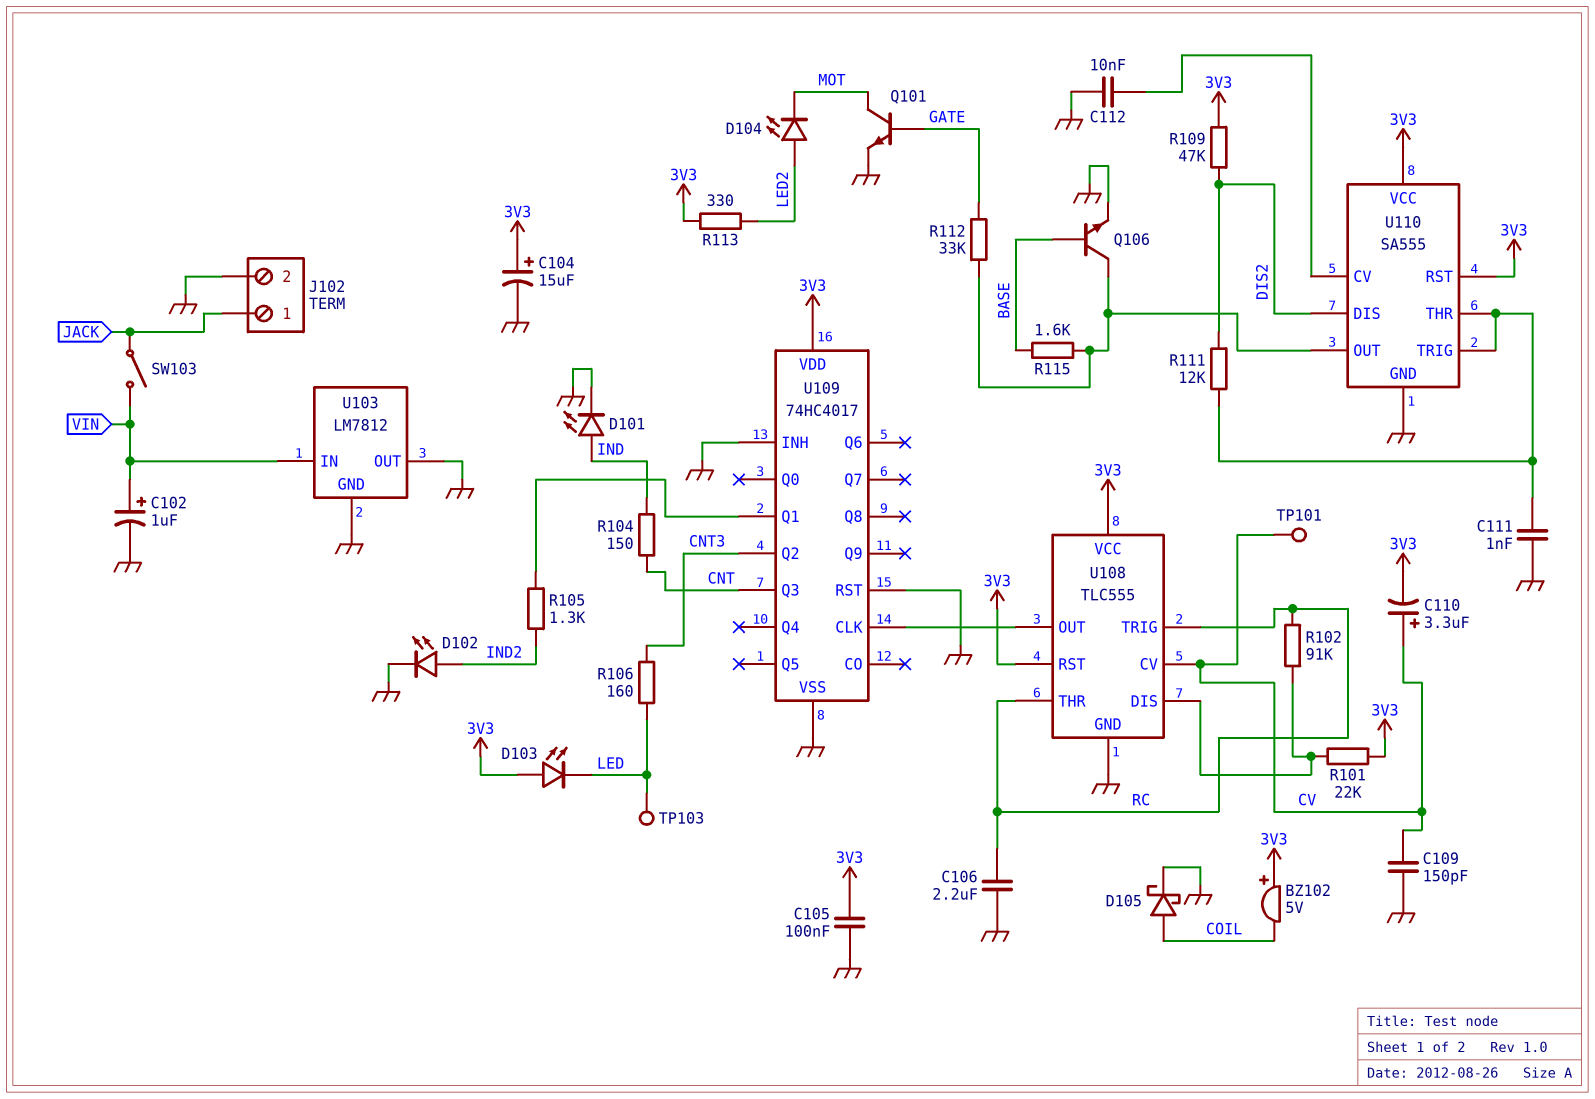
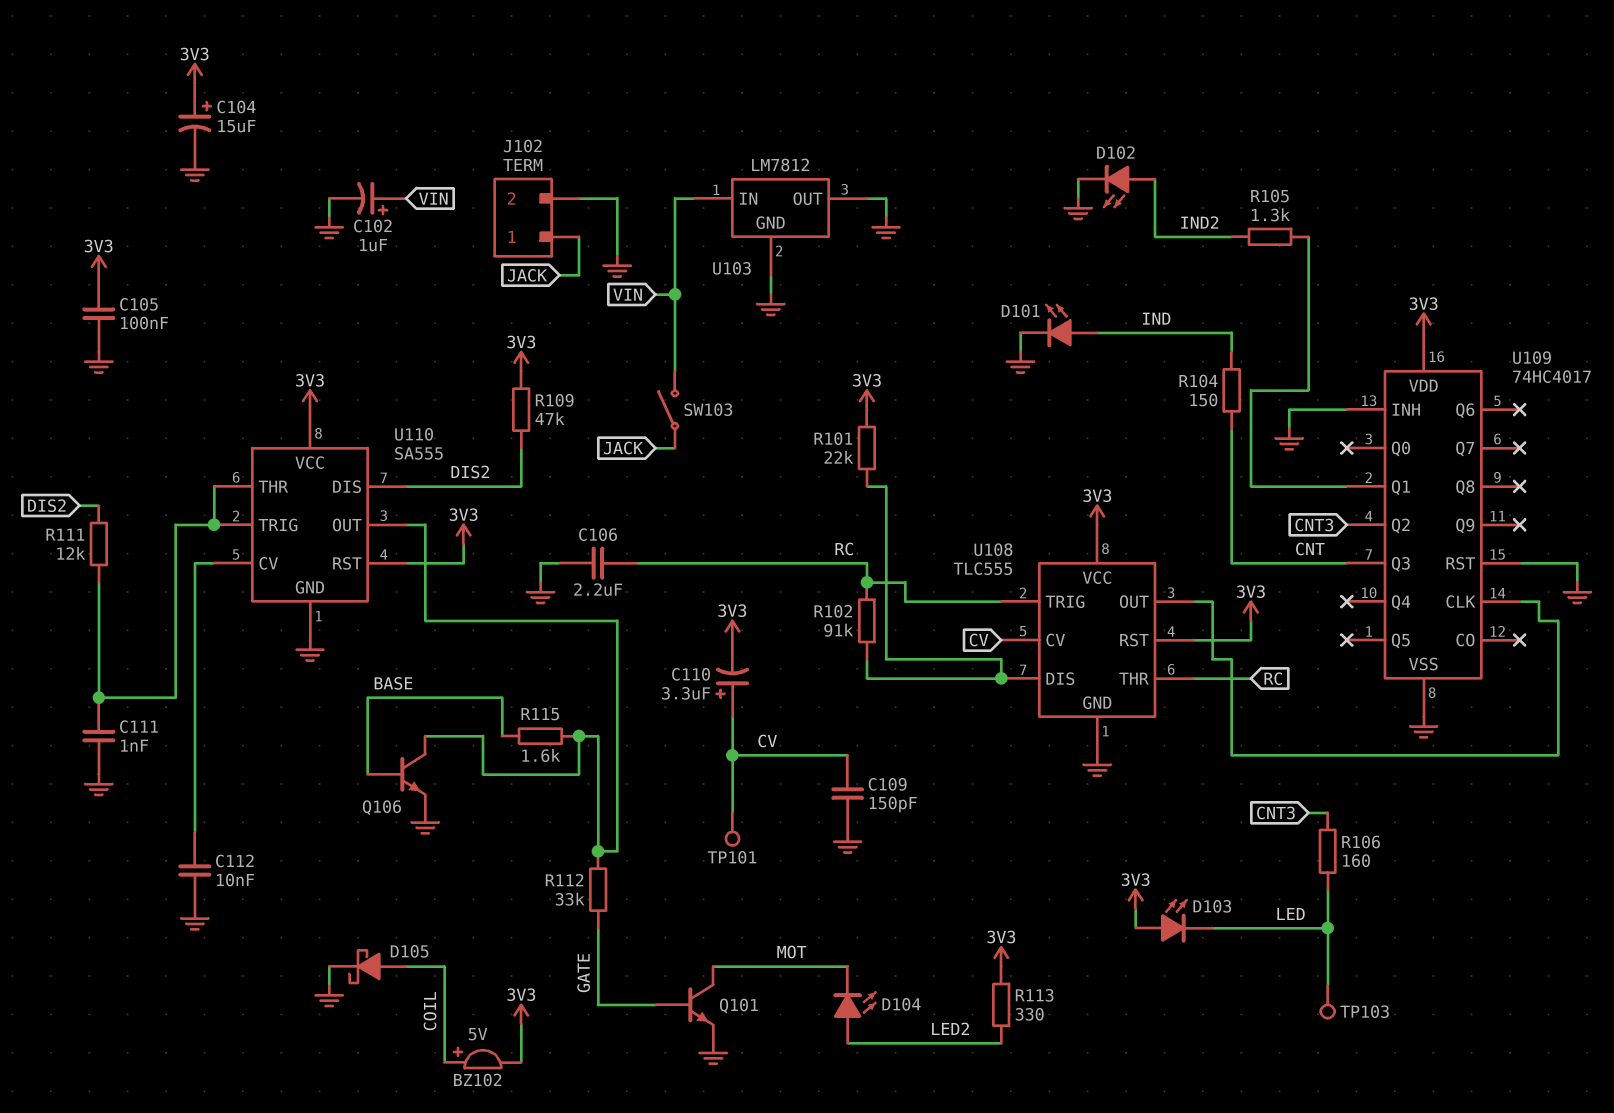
BZ102: buzzer 5V (plus 3V3, minus COIL) -> buzzer 5V (plus COIL, minus 3V3)

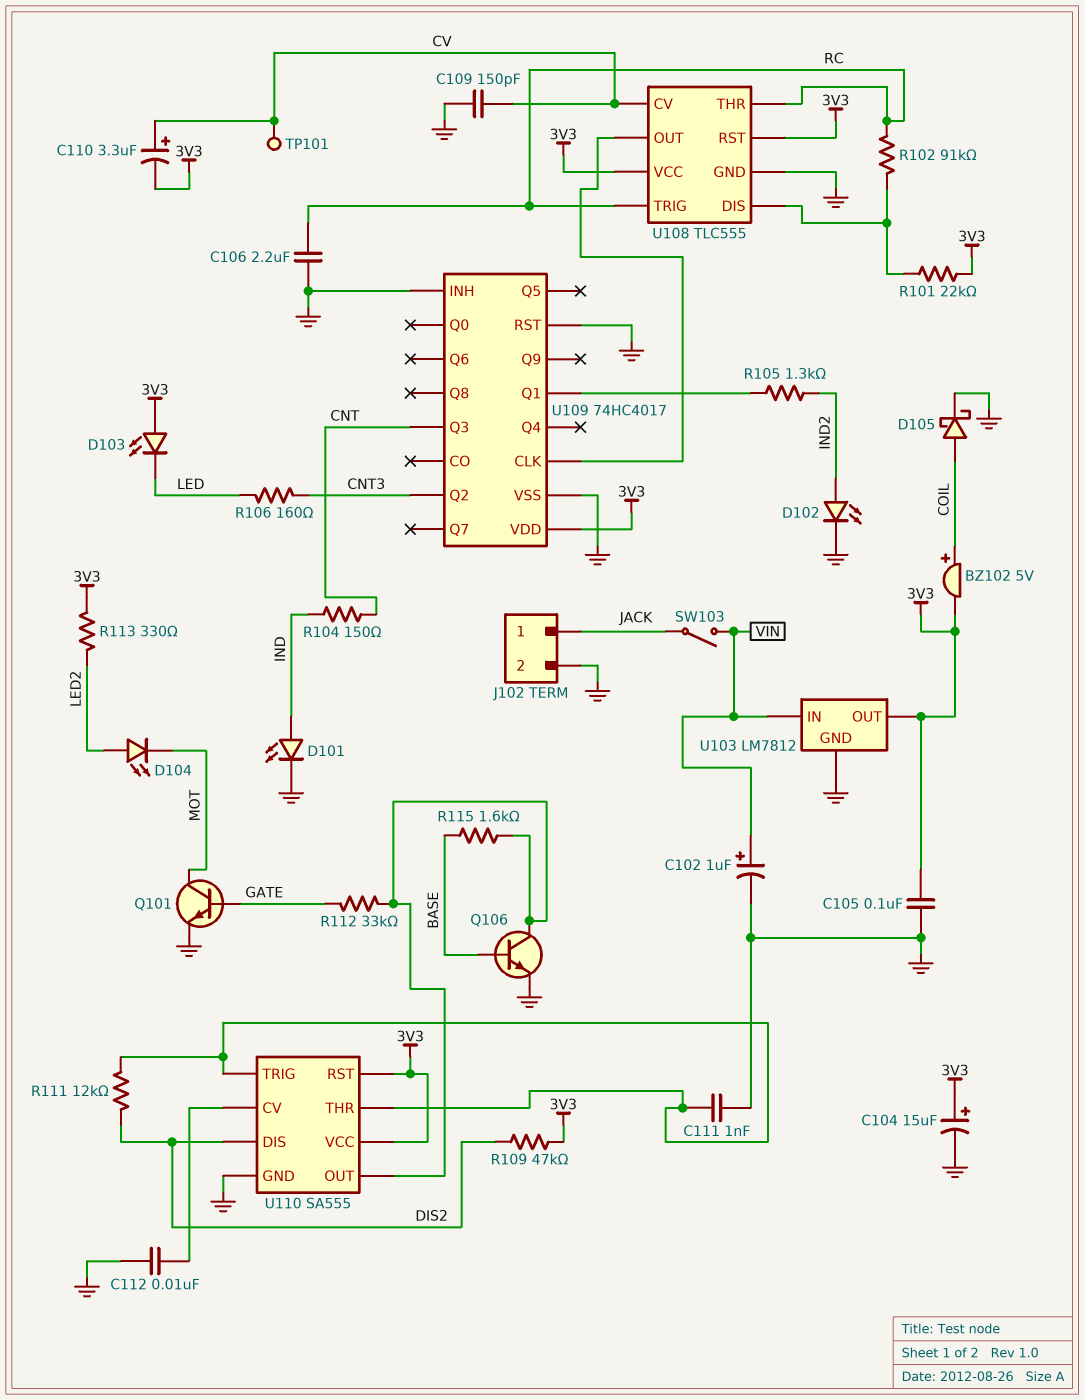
TP103: test point (LED) -> none
U103 pin OUT: GND -> 3V3

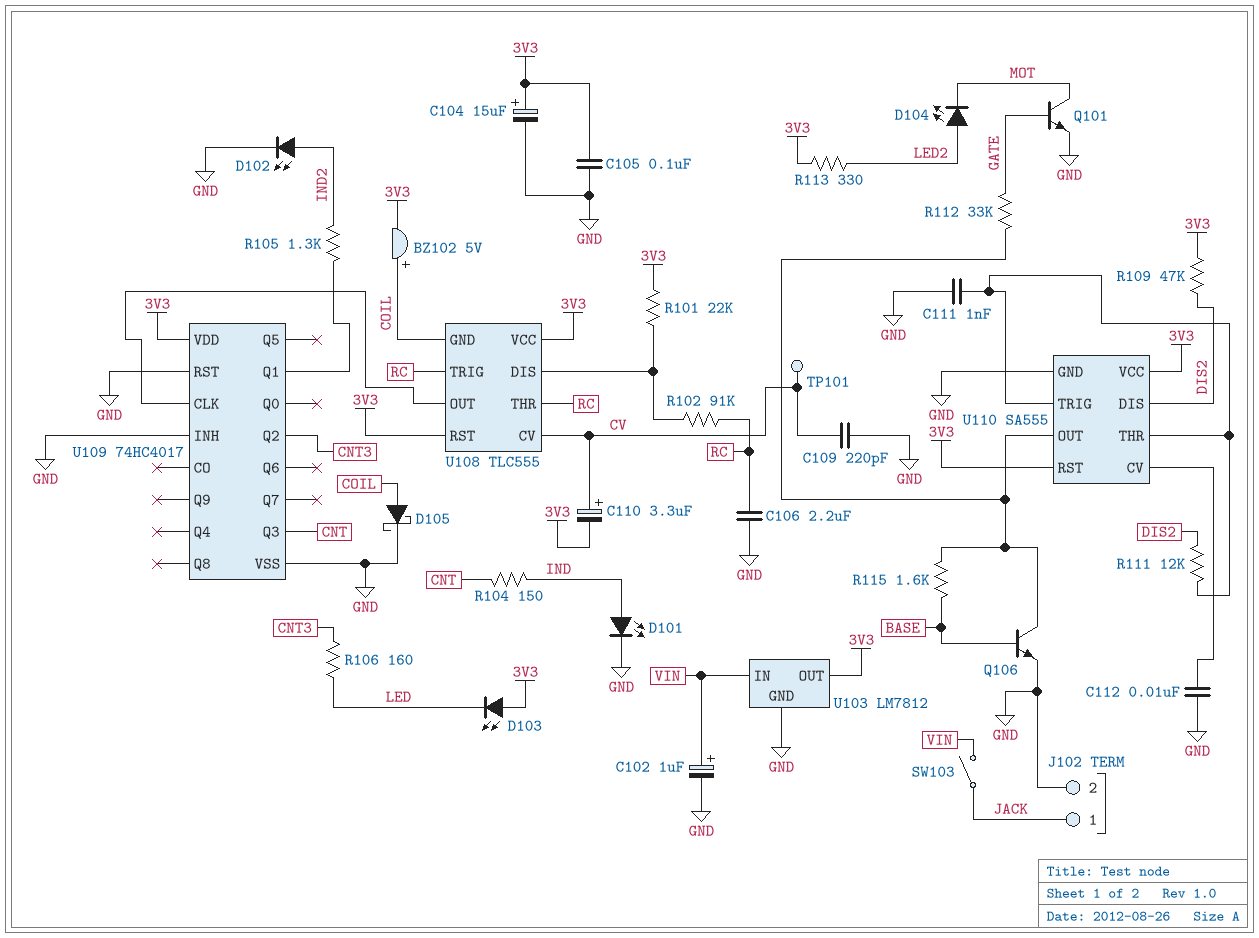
C109: 150pF (CV, GND) -> 220pF (CV, GND)
U108 pin GND: GND -> COIL

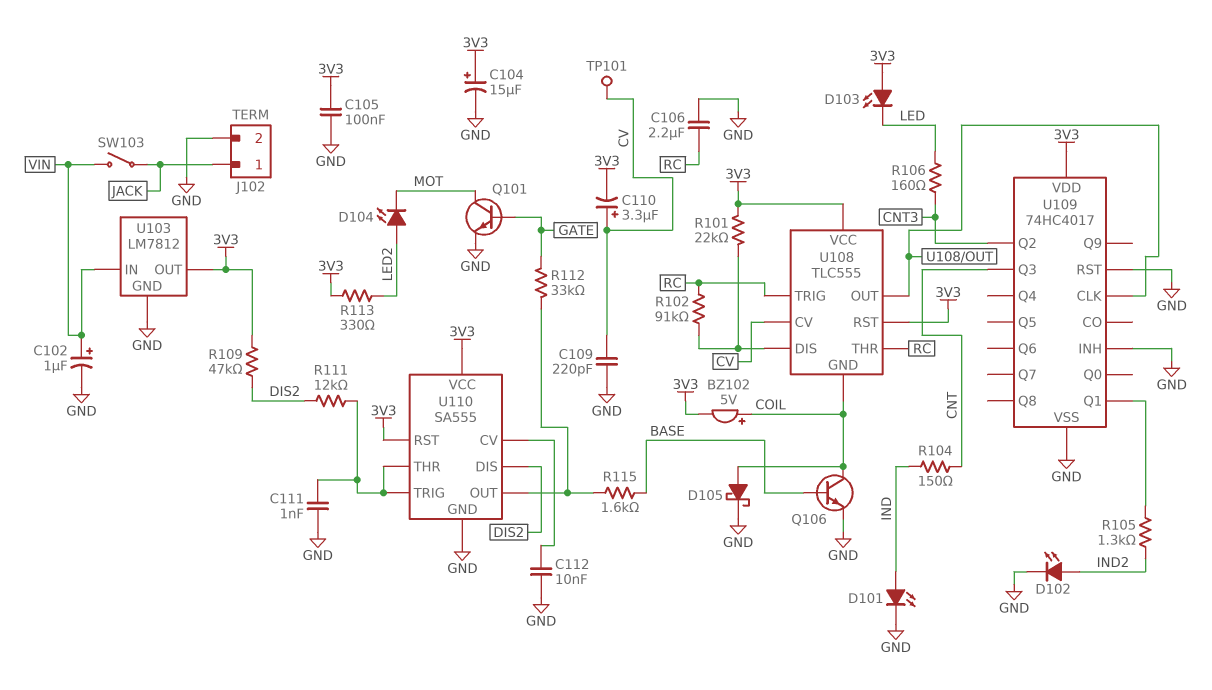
Q106: NPN (B BASE, C U110/OUT, E GND) -> NPN (B BASE, C COIL, E GND)

